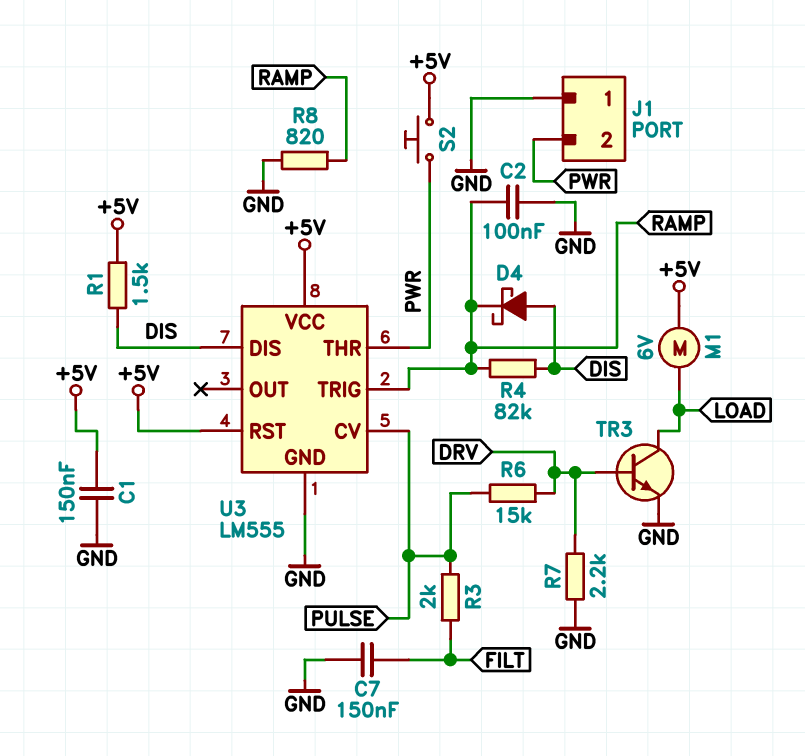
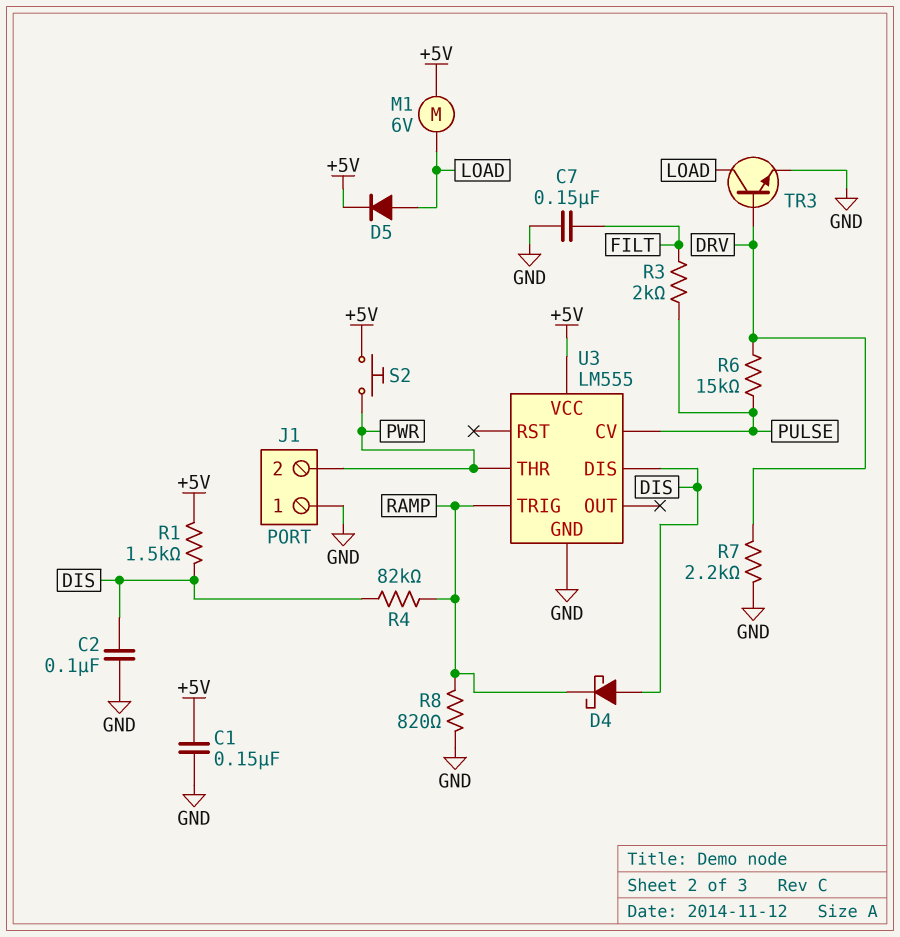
C2: 100nF (GND, RAMP) -> 100nF (DIS, GND)
D5: none -> diode (A LOAD, K +5V)
U3 pin RST: +5V -> none

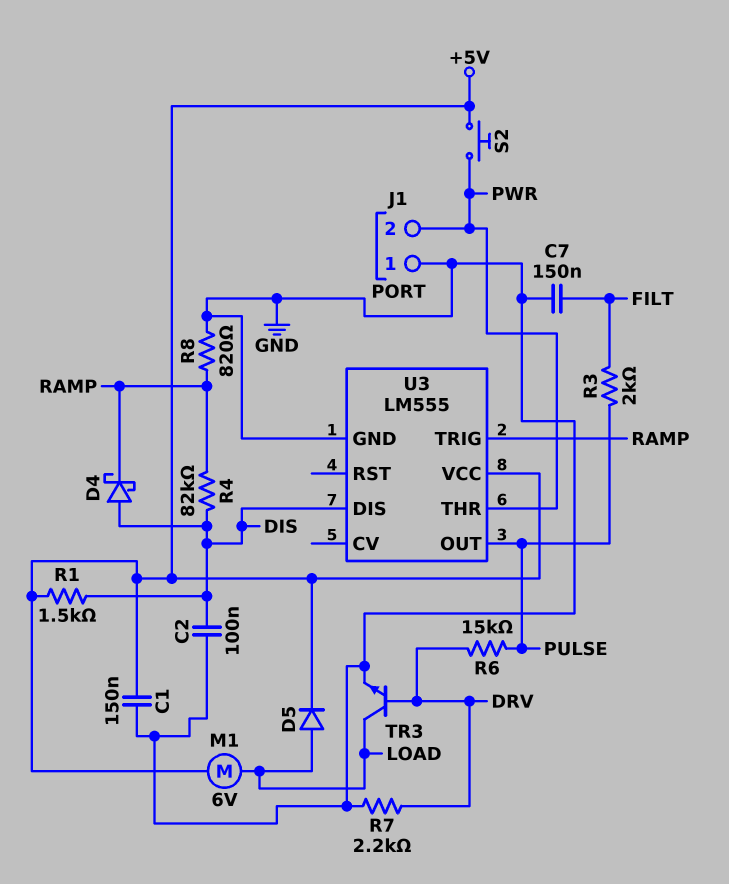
U3 pin CV: PULSE -> none
U3 pin OUT: none -> PULSE

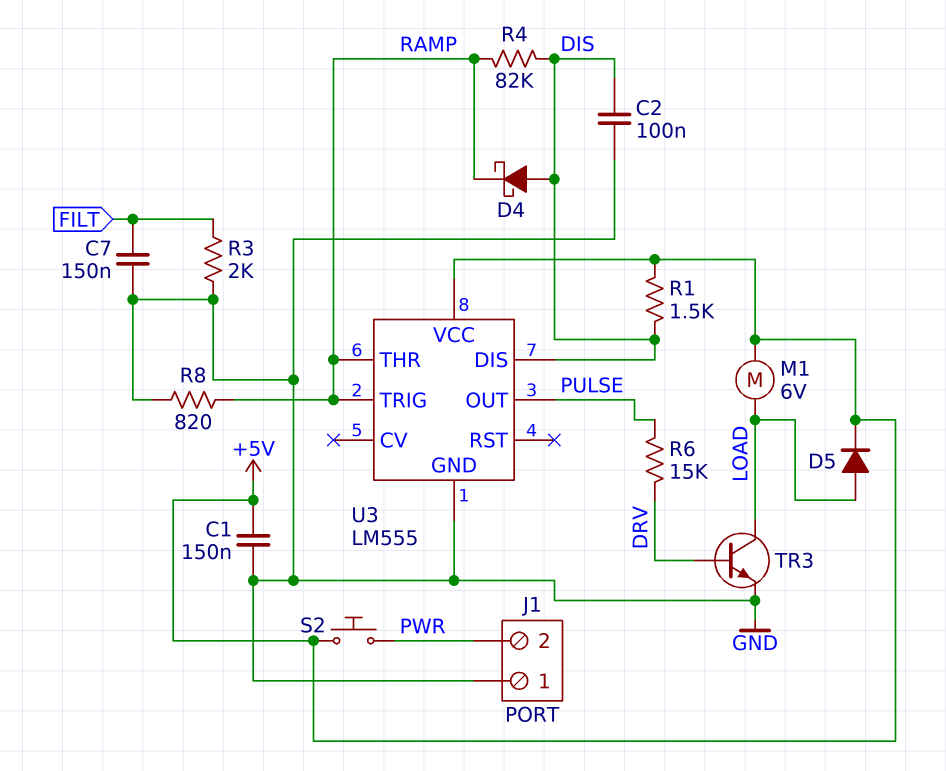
R3: 2k (FILT, PULSE) -> 2k (FILT, GND)
R7: 2.2k (DRV, GND) -> none
U3 pin THR: PWR -> RAMP

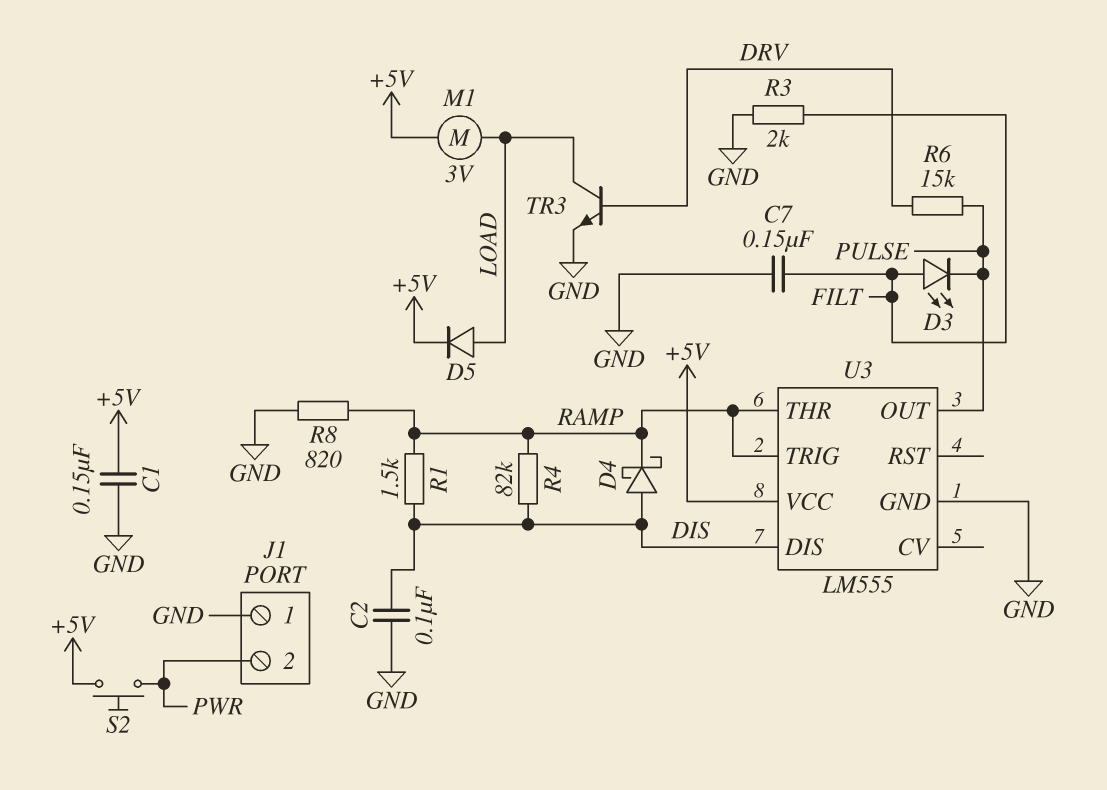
D3: none -> LED (A FILT, K PULSE)
M1: motor 6V (+5V, LOAD) -> motor 3V (+5V, LOAD)
R1: 1.5k (+5V, DIS) -> 1.5k (DIS, RAMP)

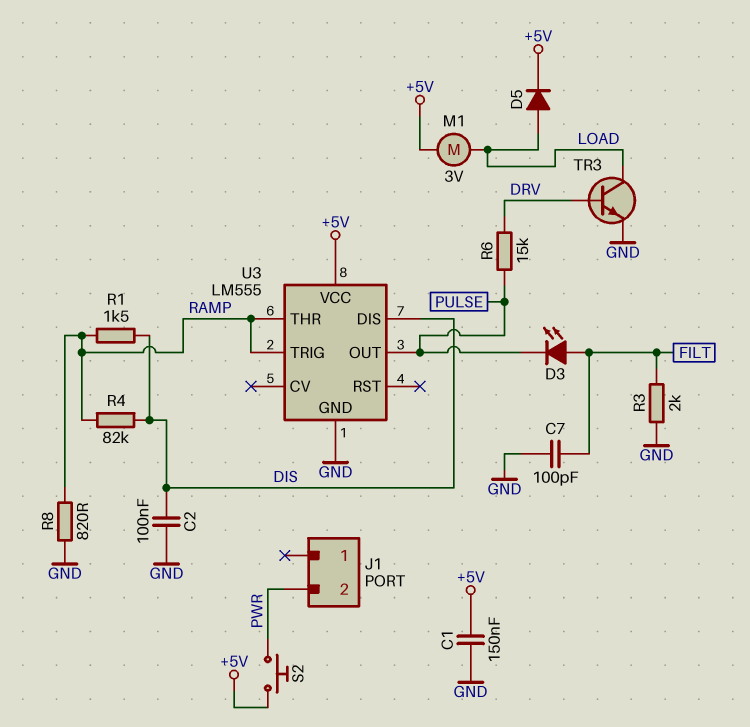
C7: 150nF (FILT, GND) -> 100pF (FILT, GND)
D4: schottky (A DIS, K RAMP) -> none
J1 pin 1: GND -> none

